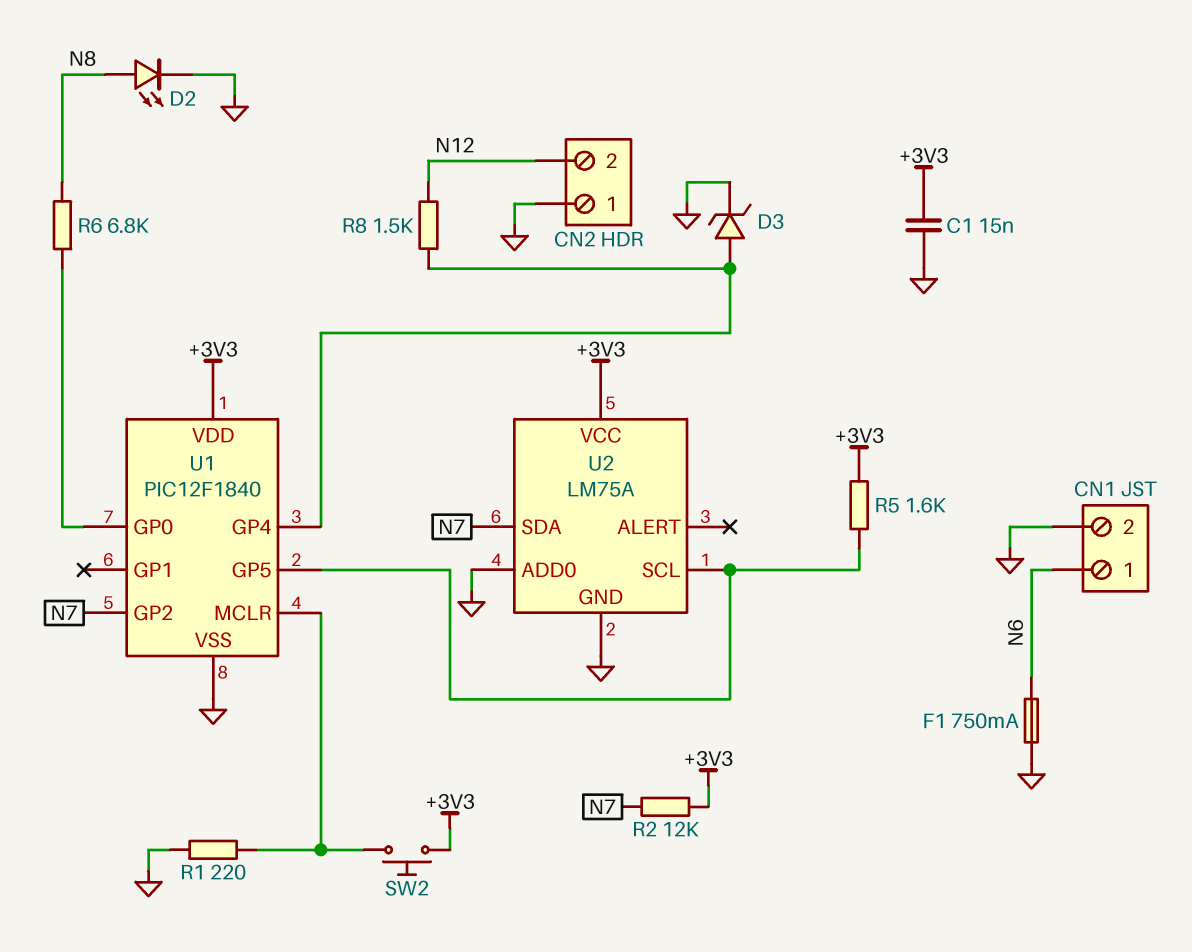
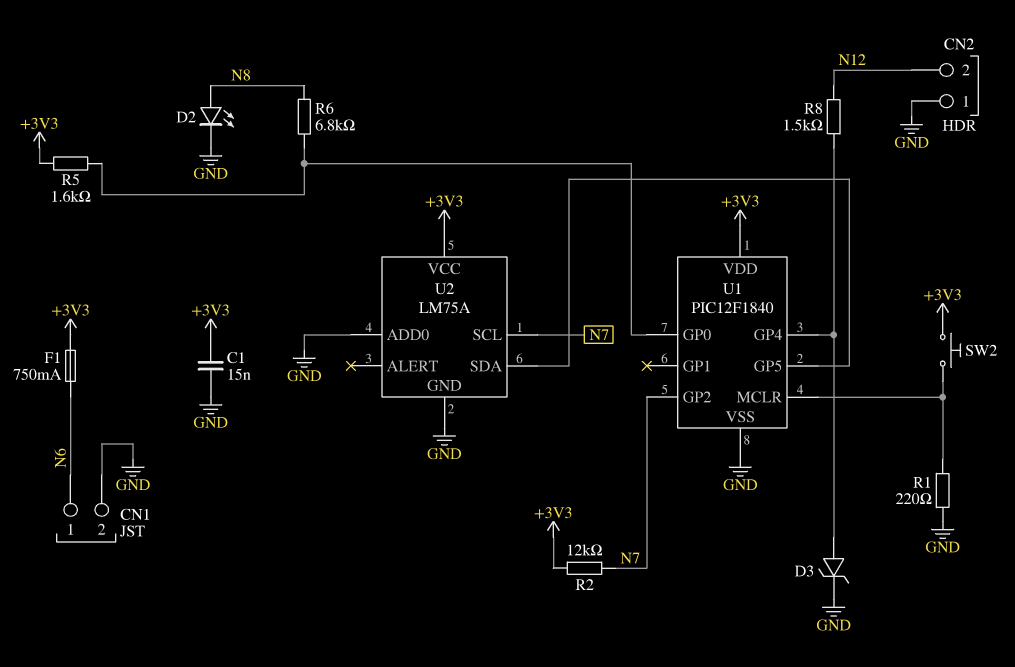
F1: 750mA (GND, N6) -> 750mA (+3V3, N6)
R5: 1.6k (+3V3, U1/GP5) -> 1.6k (+3V3, U1/GP0)
U2 pin SCL: U1/GP5 -> N7
U2 pin SDA: N7 -> U1/GP5

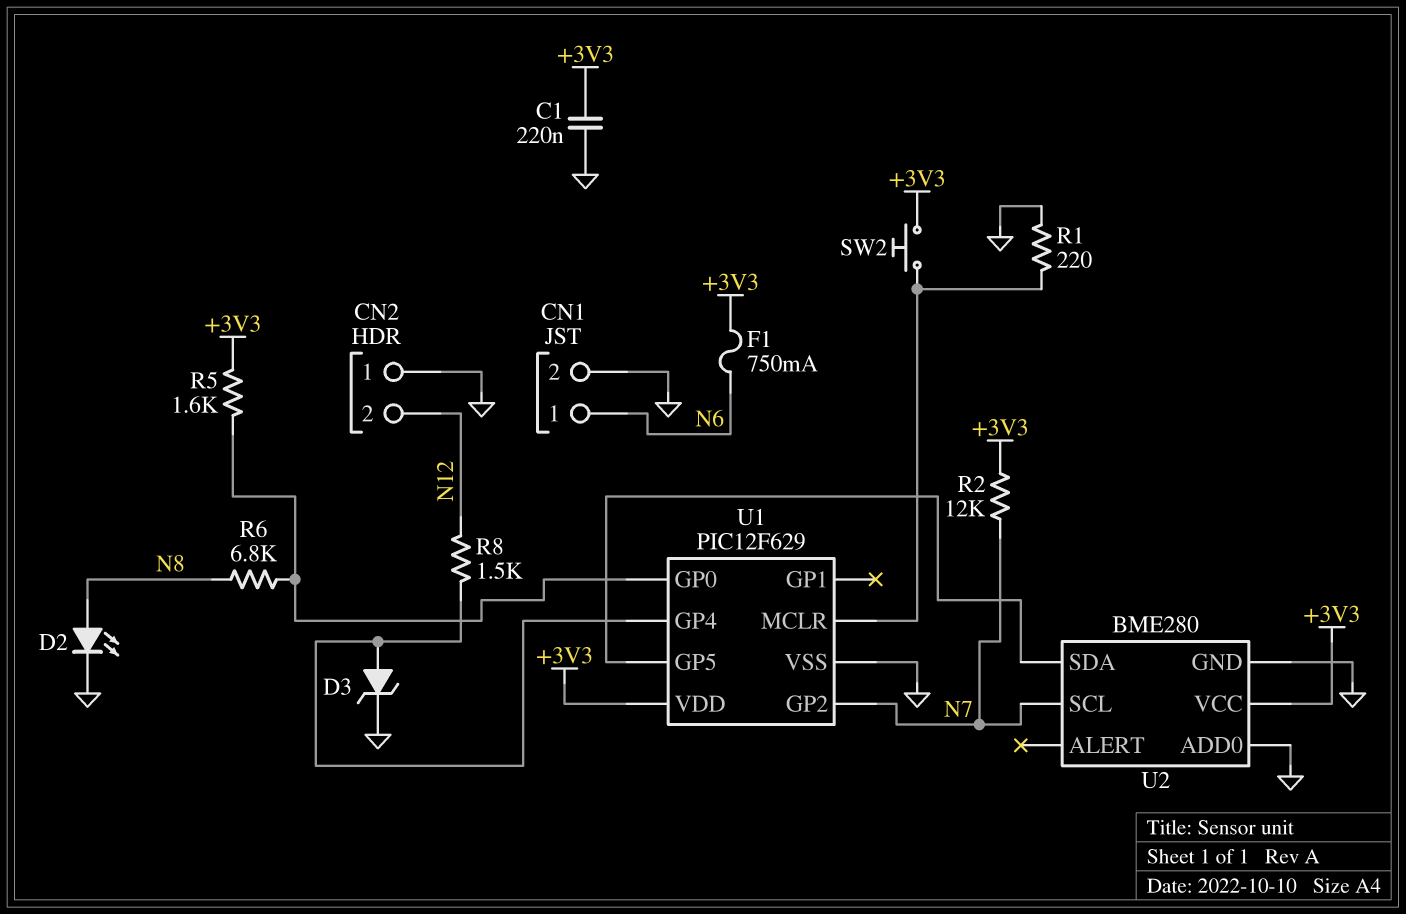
C1: 15nF (+3V3, GND) -> 220nF (+3V3, GND)
U1: PIC12F1840 -> PIC12F629
U2: LM75A -> BME280

